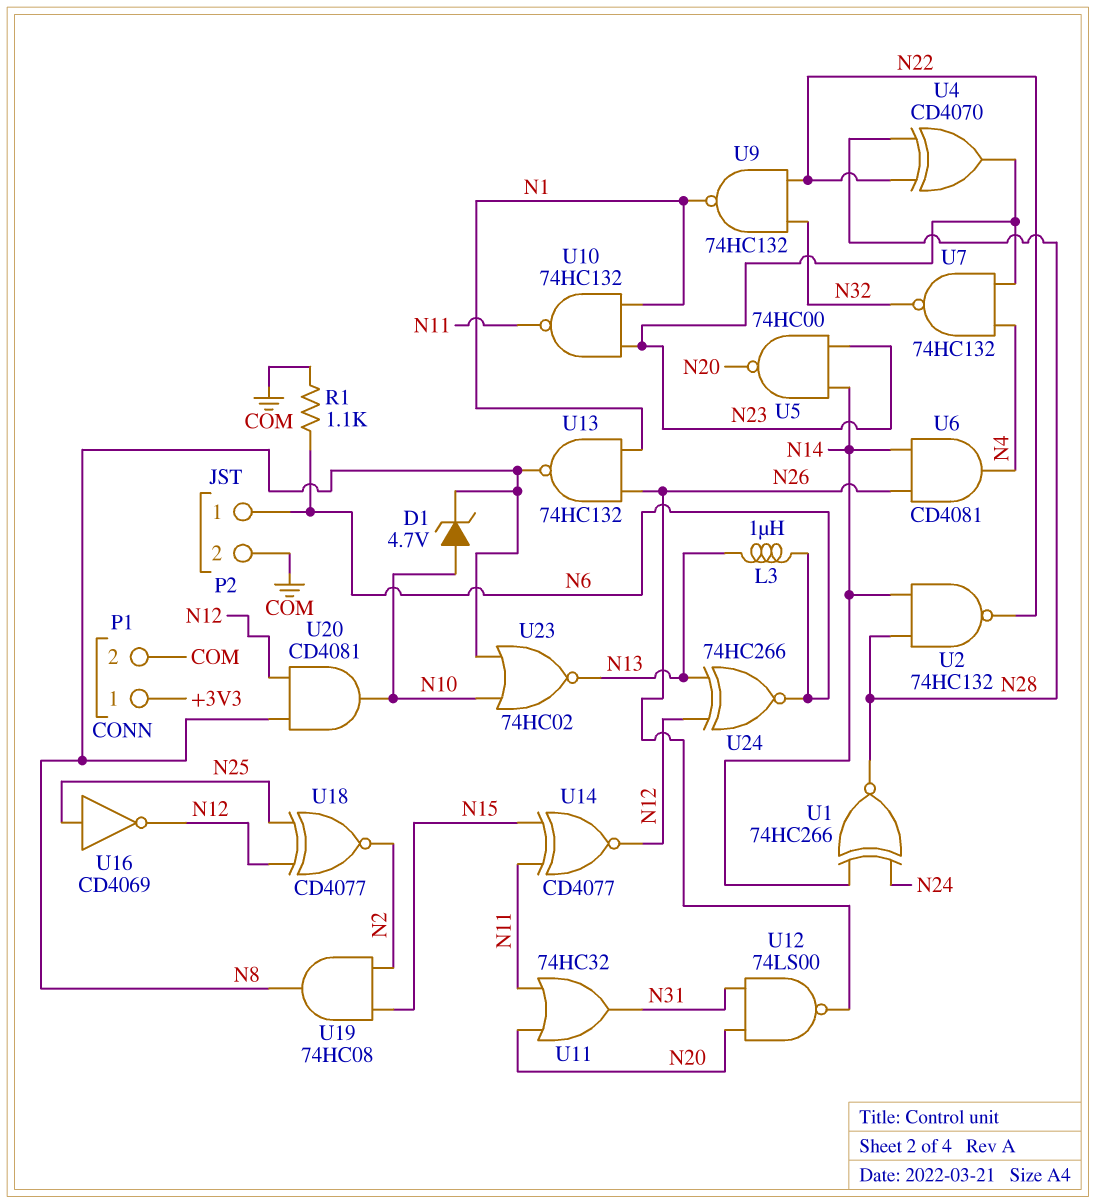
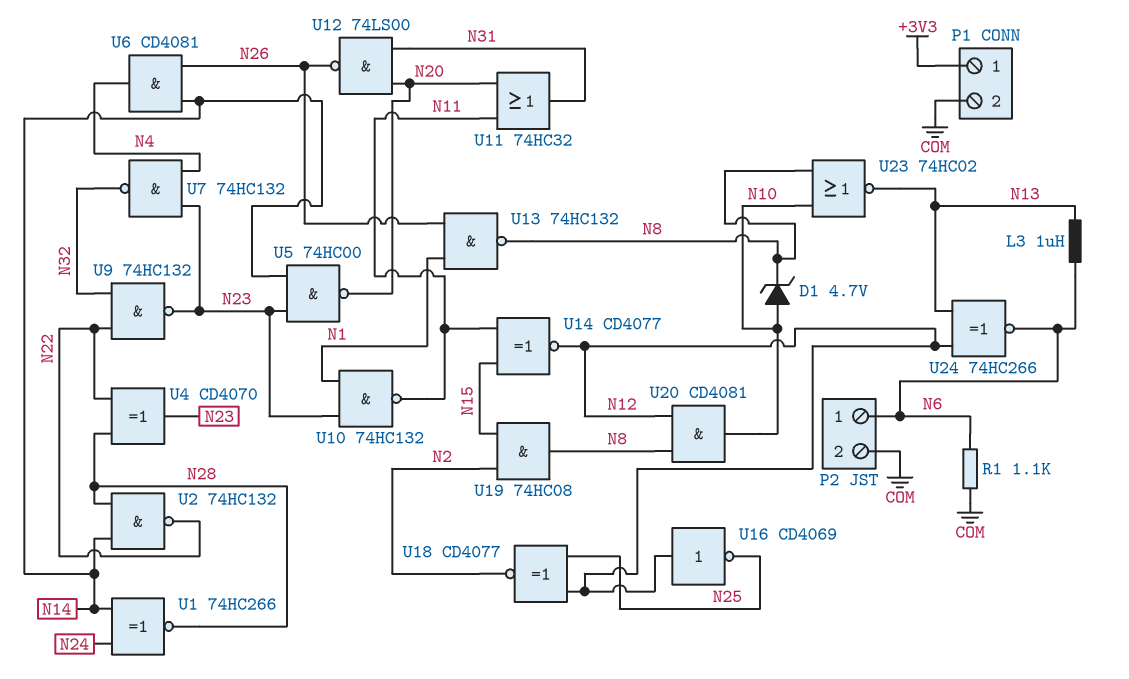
U9: NAND 74HC132 (in N22, in N32, out N1) -> NAND 74HC132 (in N22, in N32, out N23)
U16: NOT CD4069 (in N25, out N12) -> NOT CD4069 (in N12, out N25)

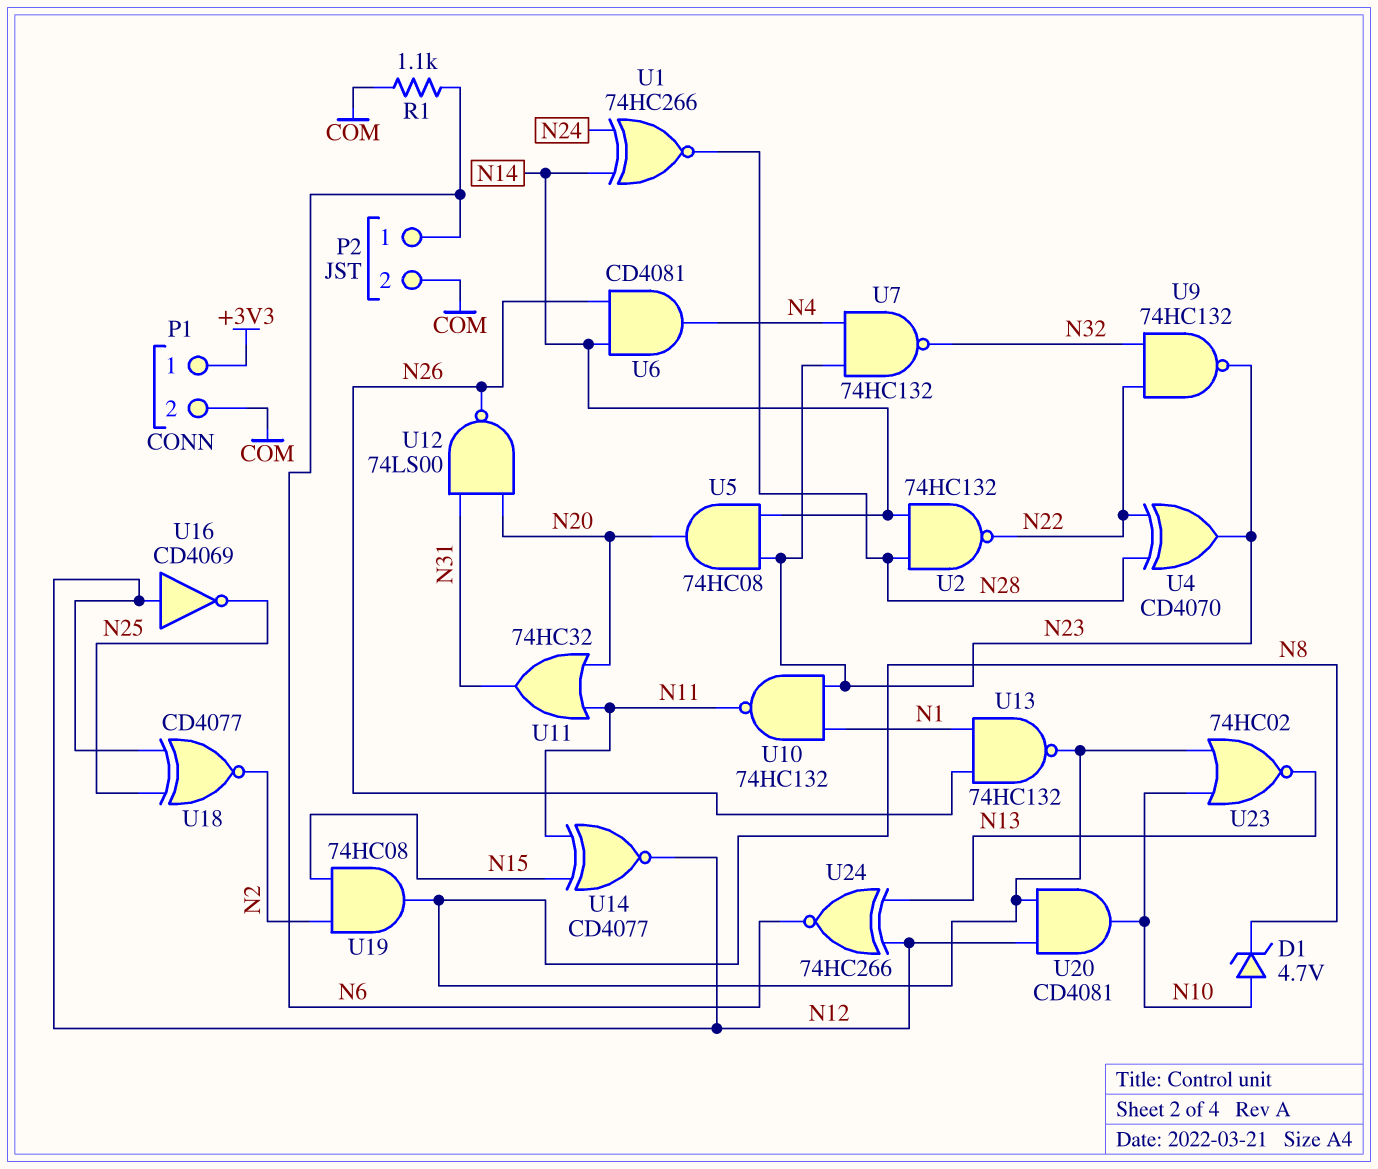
L3: 1uH (N6, N13) -> none
U5: NAND 74HC00 (in N14, in N23, out N20) -> AND 74HC08 (in N14, in N23, out N20)

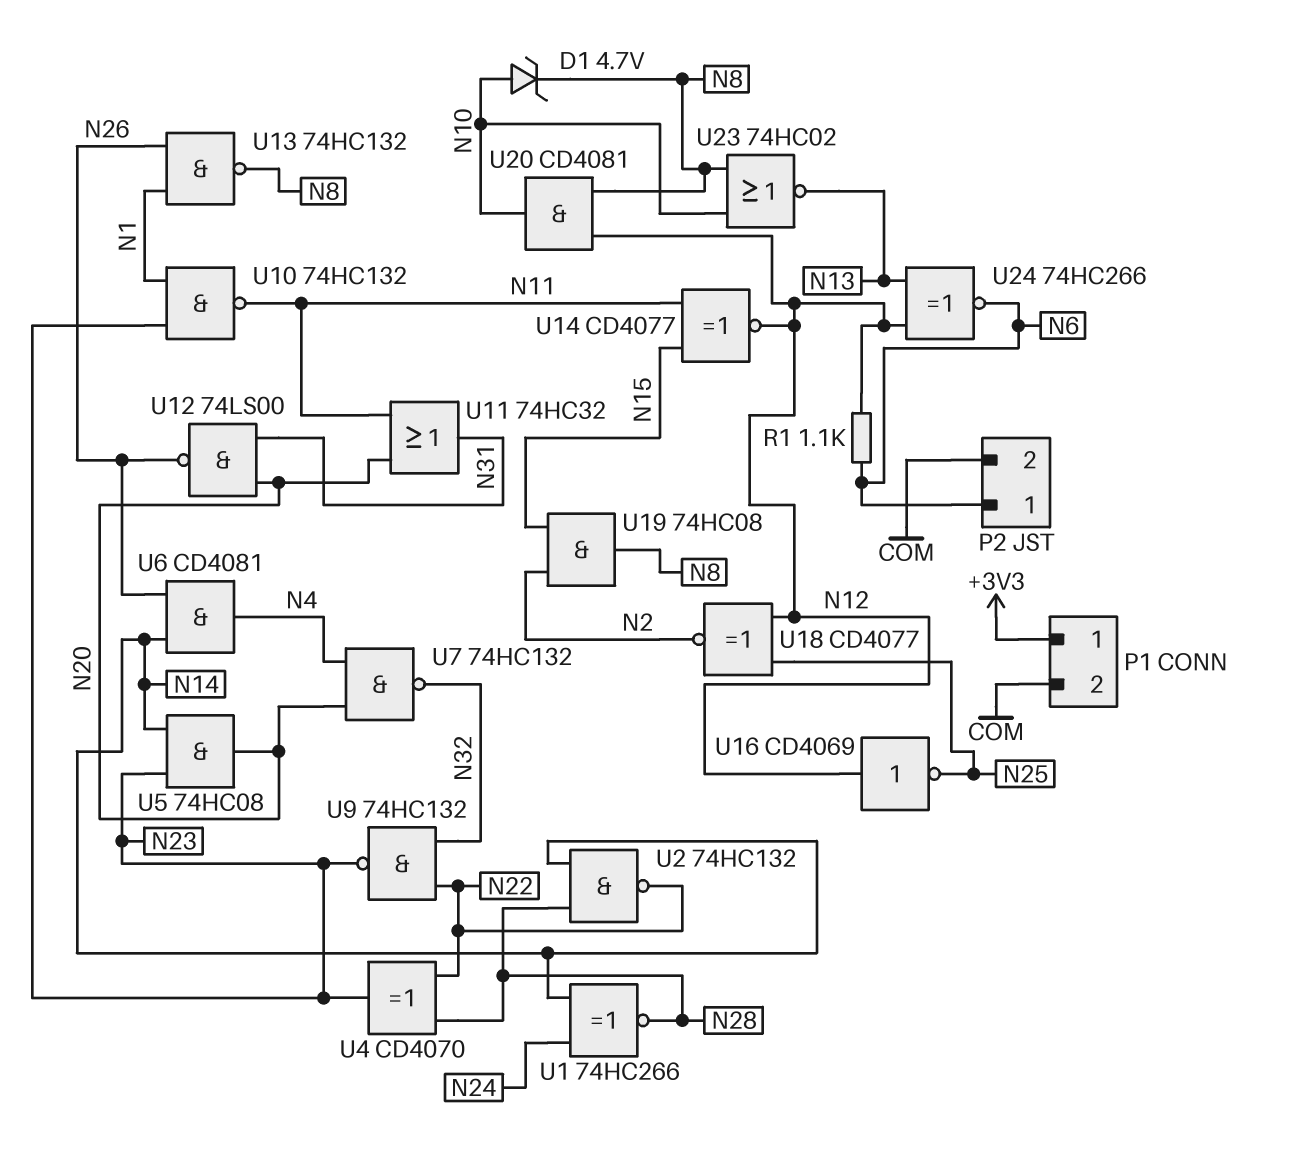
R1: 1.1k (COM, N6) -> 1.1k (N6, N12)
U7: NAND 74HC132 (in N4, in N23, out N32) -> NAND 74HC132 (in N4, in N20, out N32)

